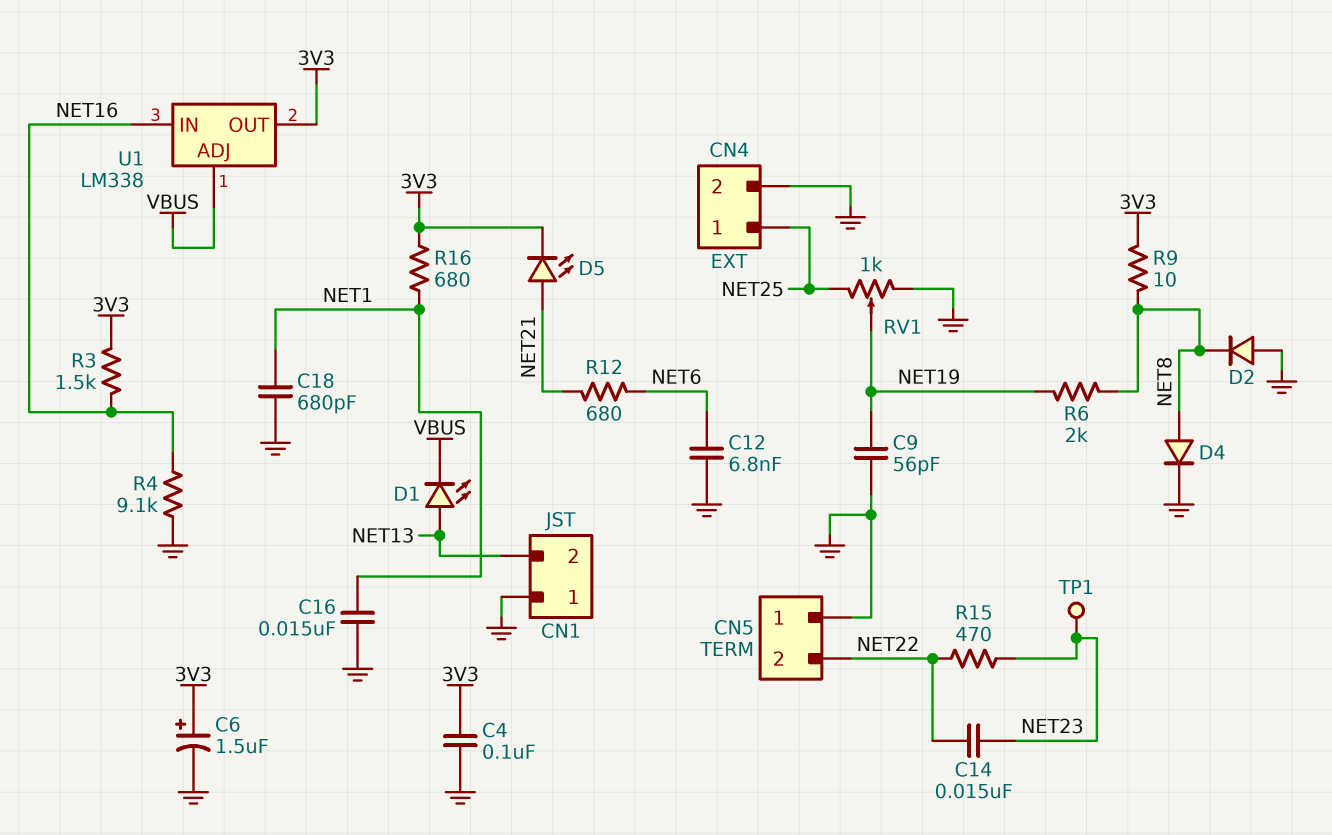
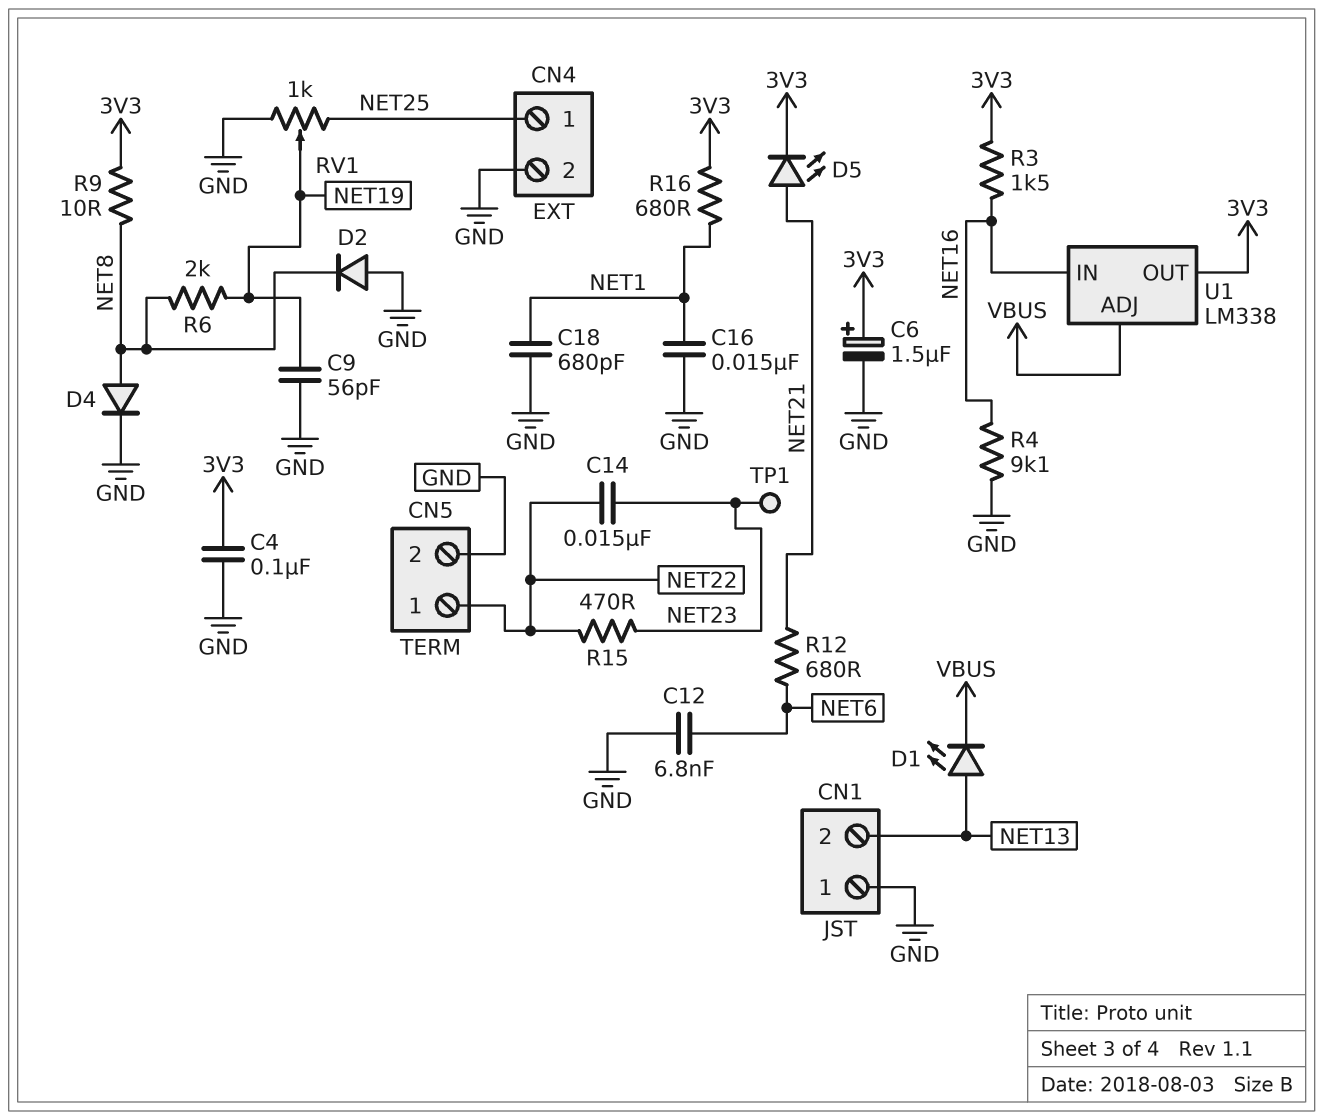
CN5 pin 1: GND -> NET22
CN5 pin 2: NET22 -> GND

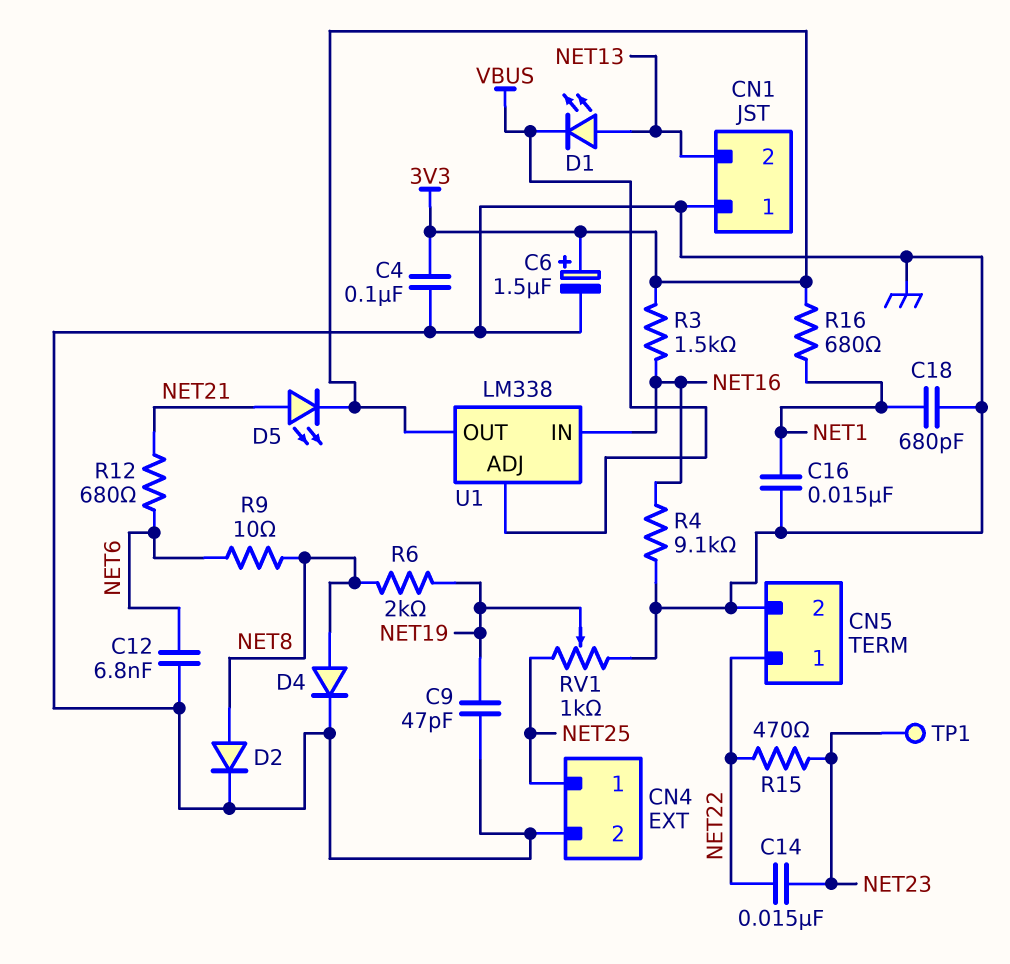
C9: 56pF (GND, NET19) -> 47pF (GND, NET19)
D2: diode (A GND, K NET8) -> diode (A NET8, K GND)
R9: 10 (3V3, NET8) -> 10 (NET6, NET8)

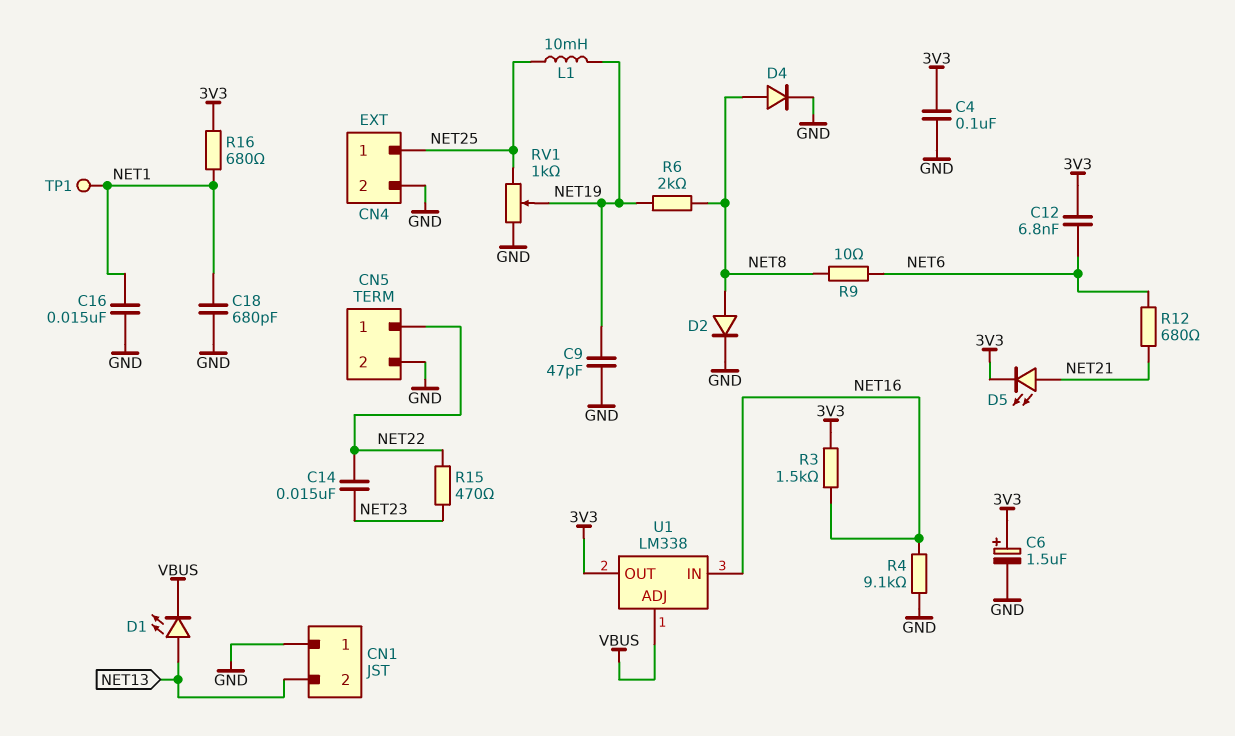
C12: 6.8nF (GND, NET6) -> 6.8nF (3V3, NET6)
L1: none -> 10mH (NET19, NET25)
TP1: test point (NET23) -> test point (NET1)

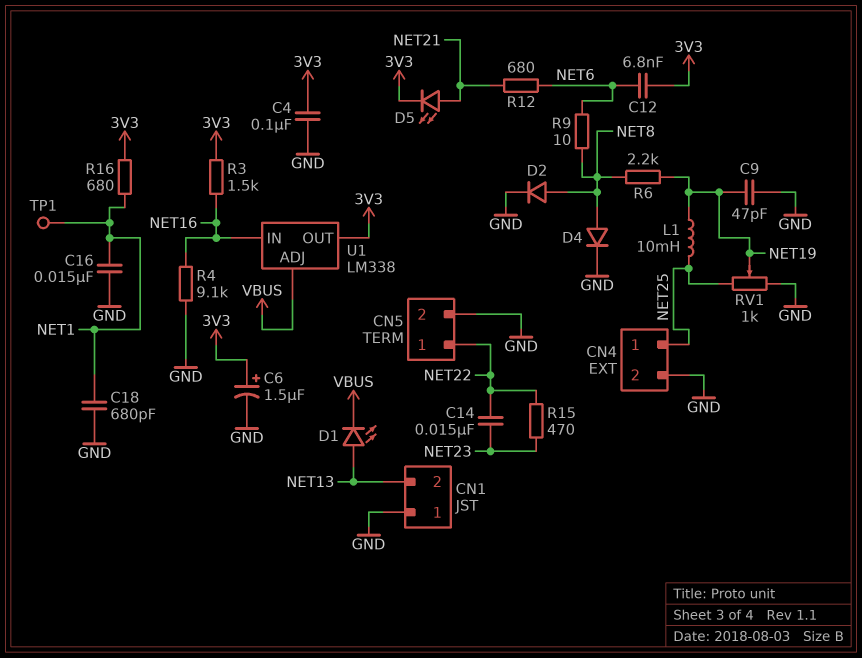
R6: 2k (NET8, NET19) -> 2.2k (NET8, NET19)

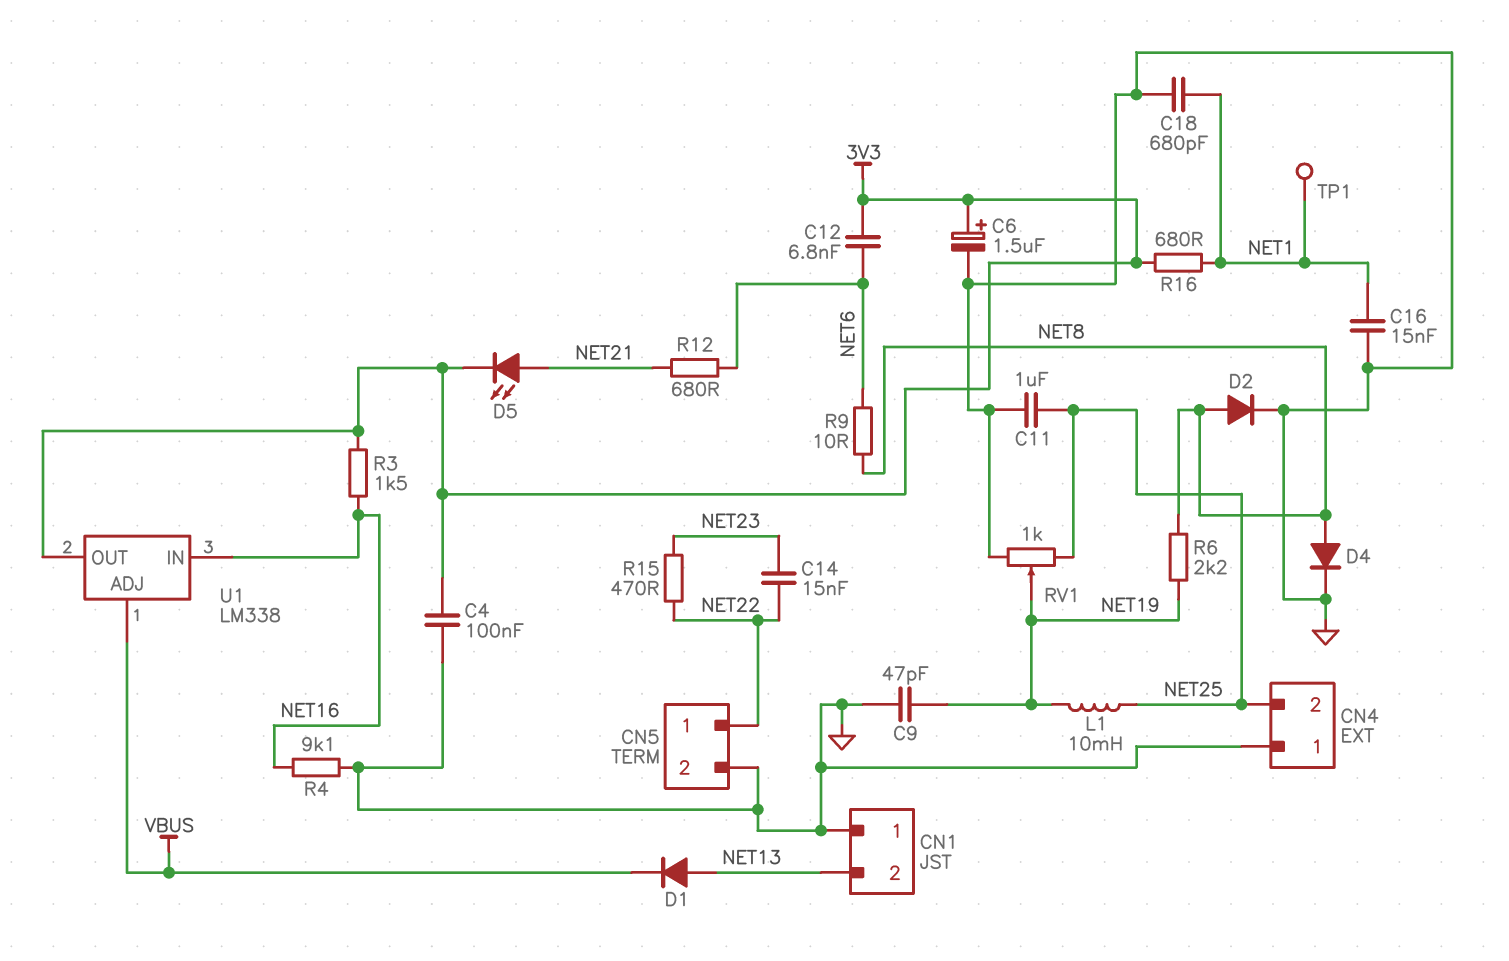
C11: none -> 1uF (GND, NET25)
CN4 pin 1: NET25 -> GND
CN4 pin 2: GND -> NET25
D1: LED (A NET13, K VBUS) -> diode (A NET13, K VBUS)

